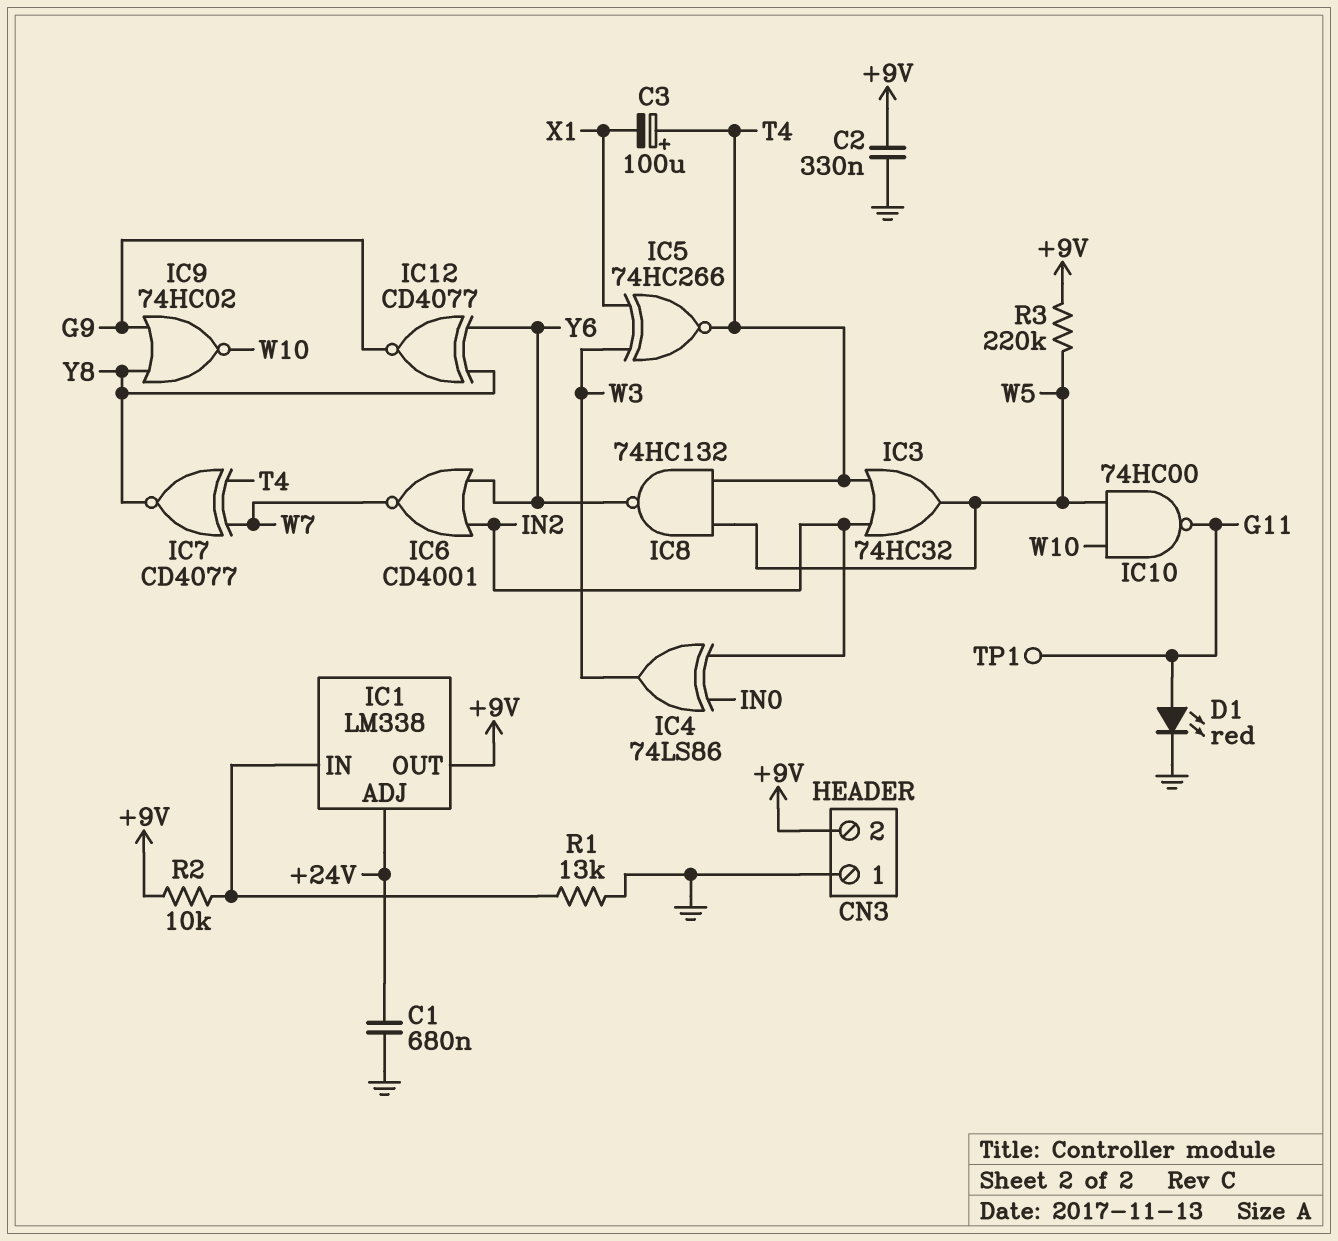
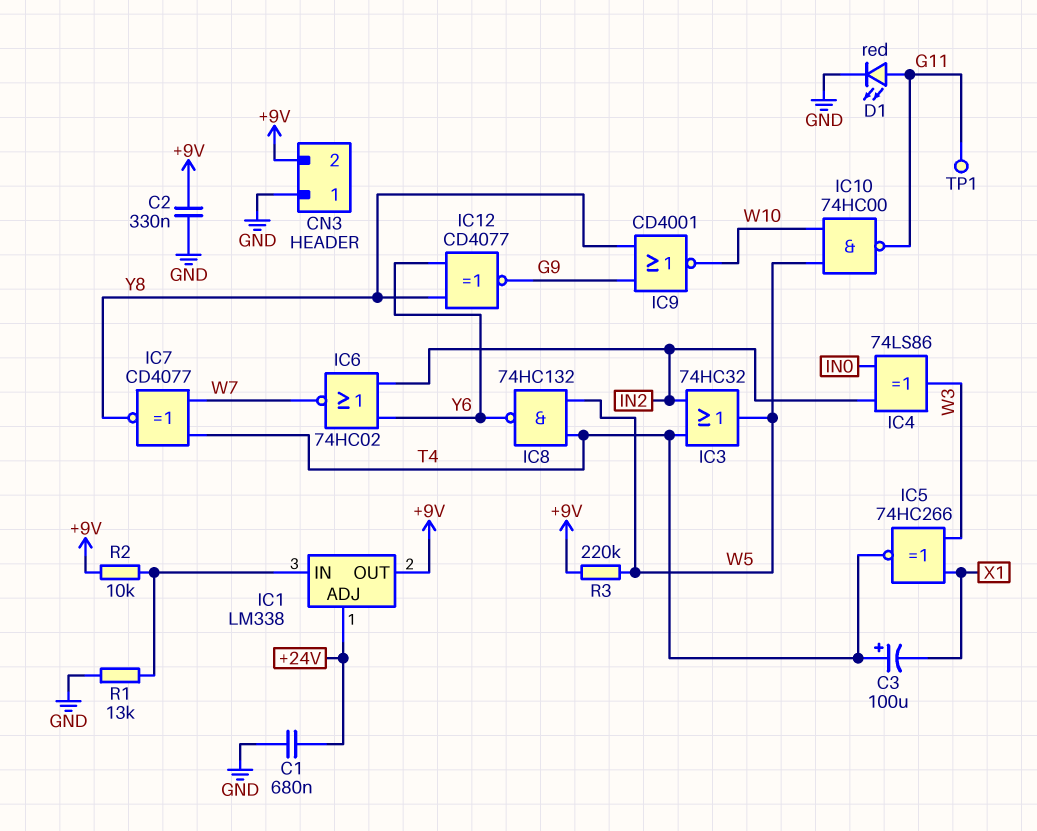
IC6: NOR CD4001 (in IN2, in Y6, out W7) -> NOR 74HC02 (in IN2, in Y6, out W7)
IC9: NOR 74HC02 (in G9, in Y8, out W10) -> NOR CD4001 (in G9, in Y8, out W10)

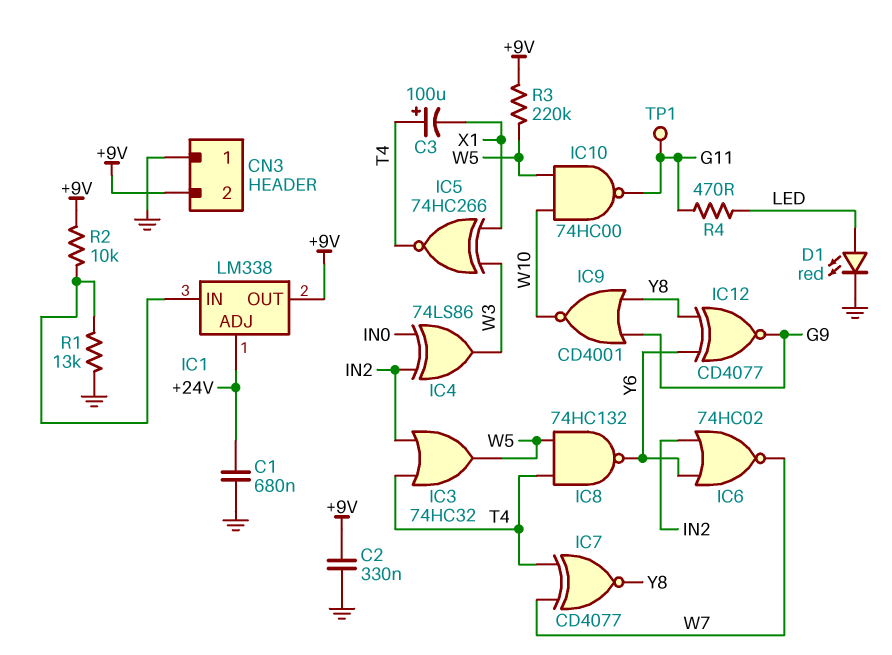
D1: LED red (A G11, K GND) -> LED red (A LED, K GND)
R4: none -> 470 (G11, LED)

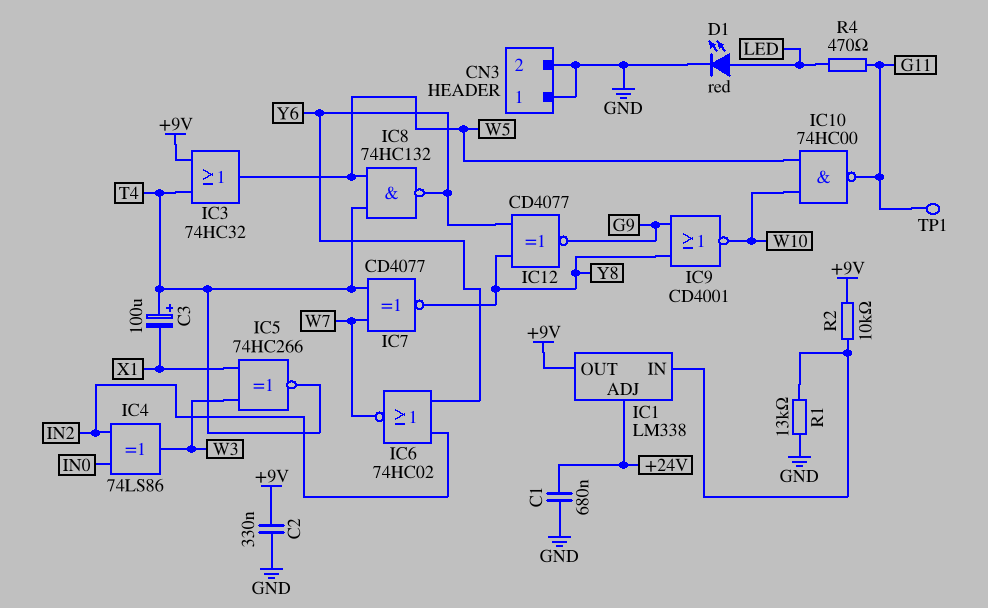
CN3 pin 2: +9V -> GND
IC3: OR 74HC32 (in IN2, in T4, out W5) -> OR 74HC32 (in +9V, in T4, out W5)
R3: 220k (+9V, W5) -> none

